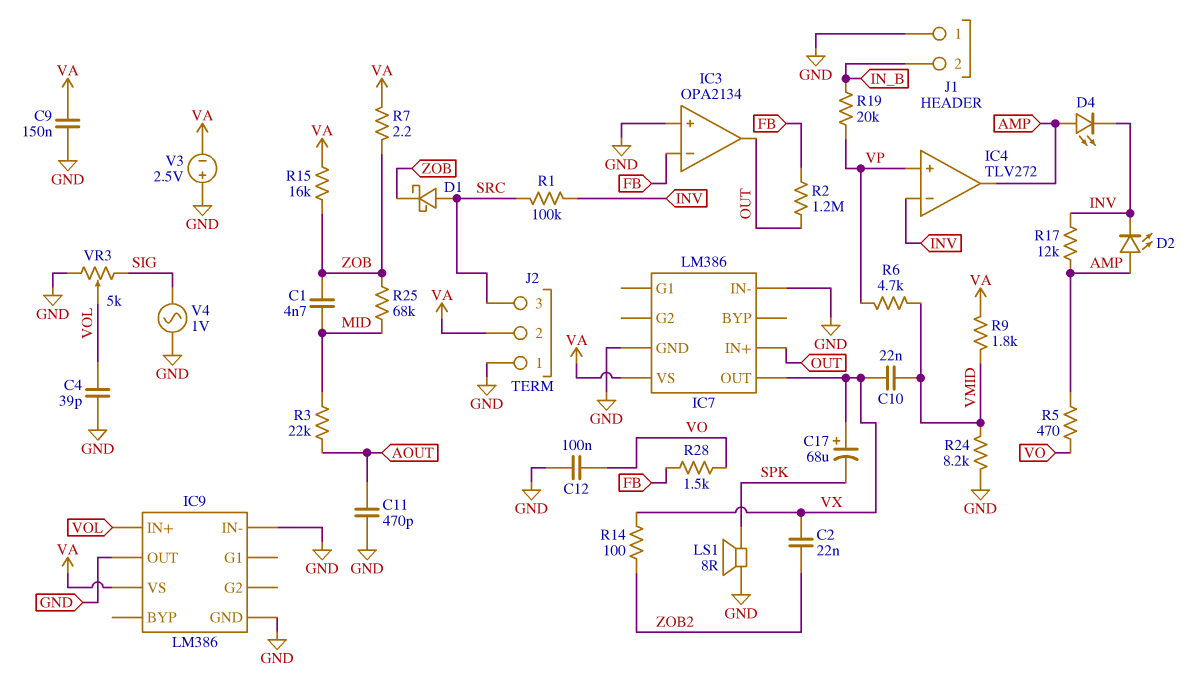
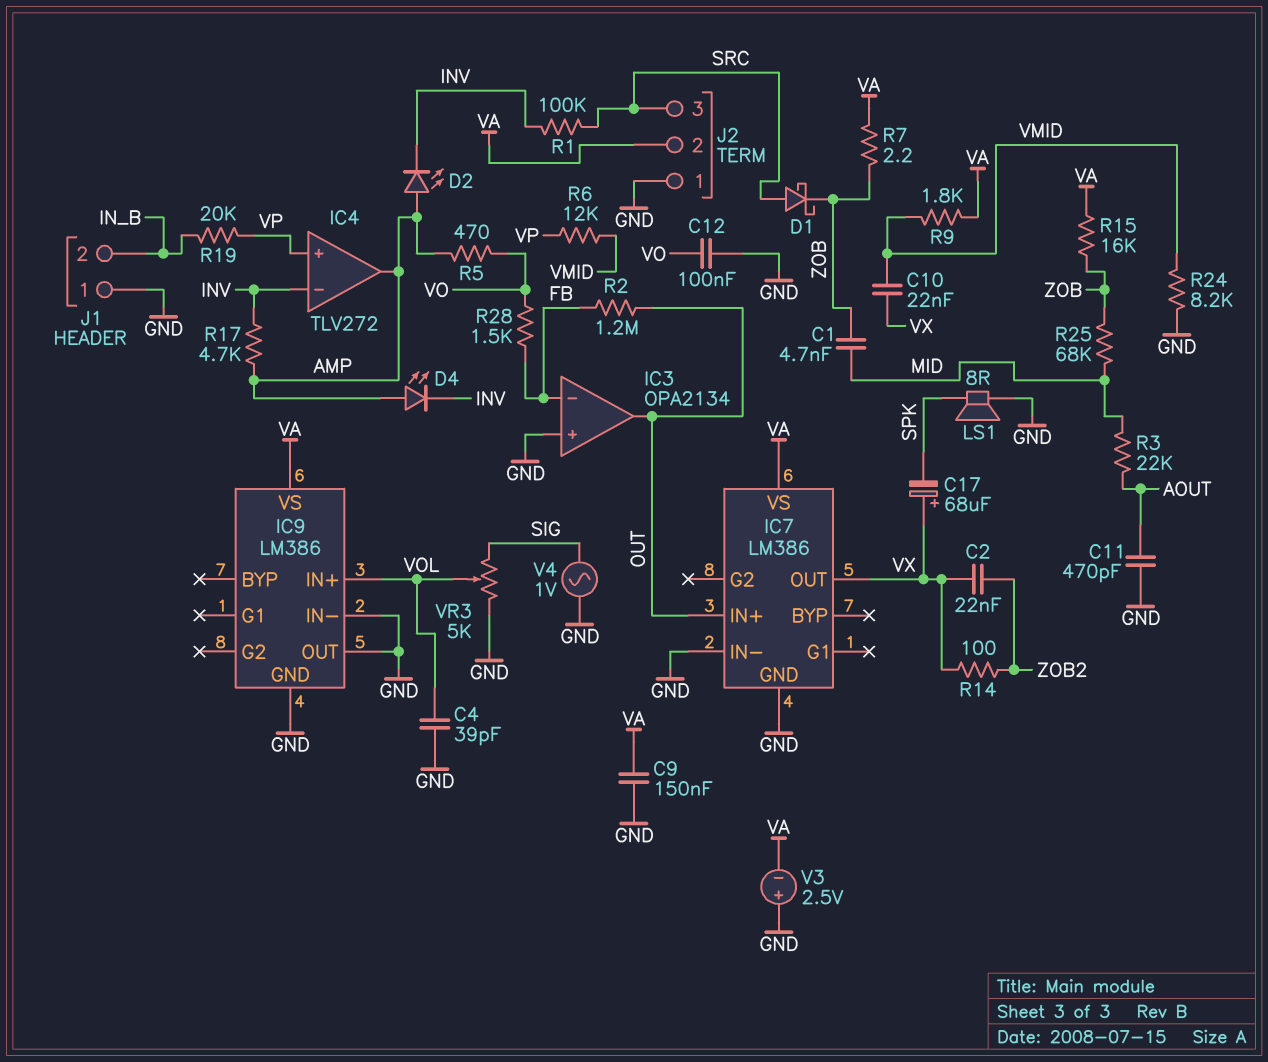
R6: 4.7k (VMID, VP) -> 12k (VMID, VP)
R17: 12k (AMP, INV) -> 4.7k (AMP, INV)

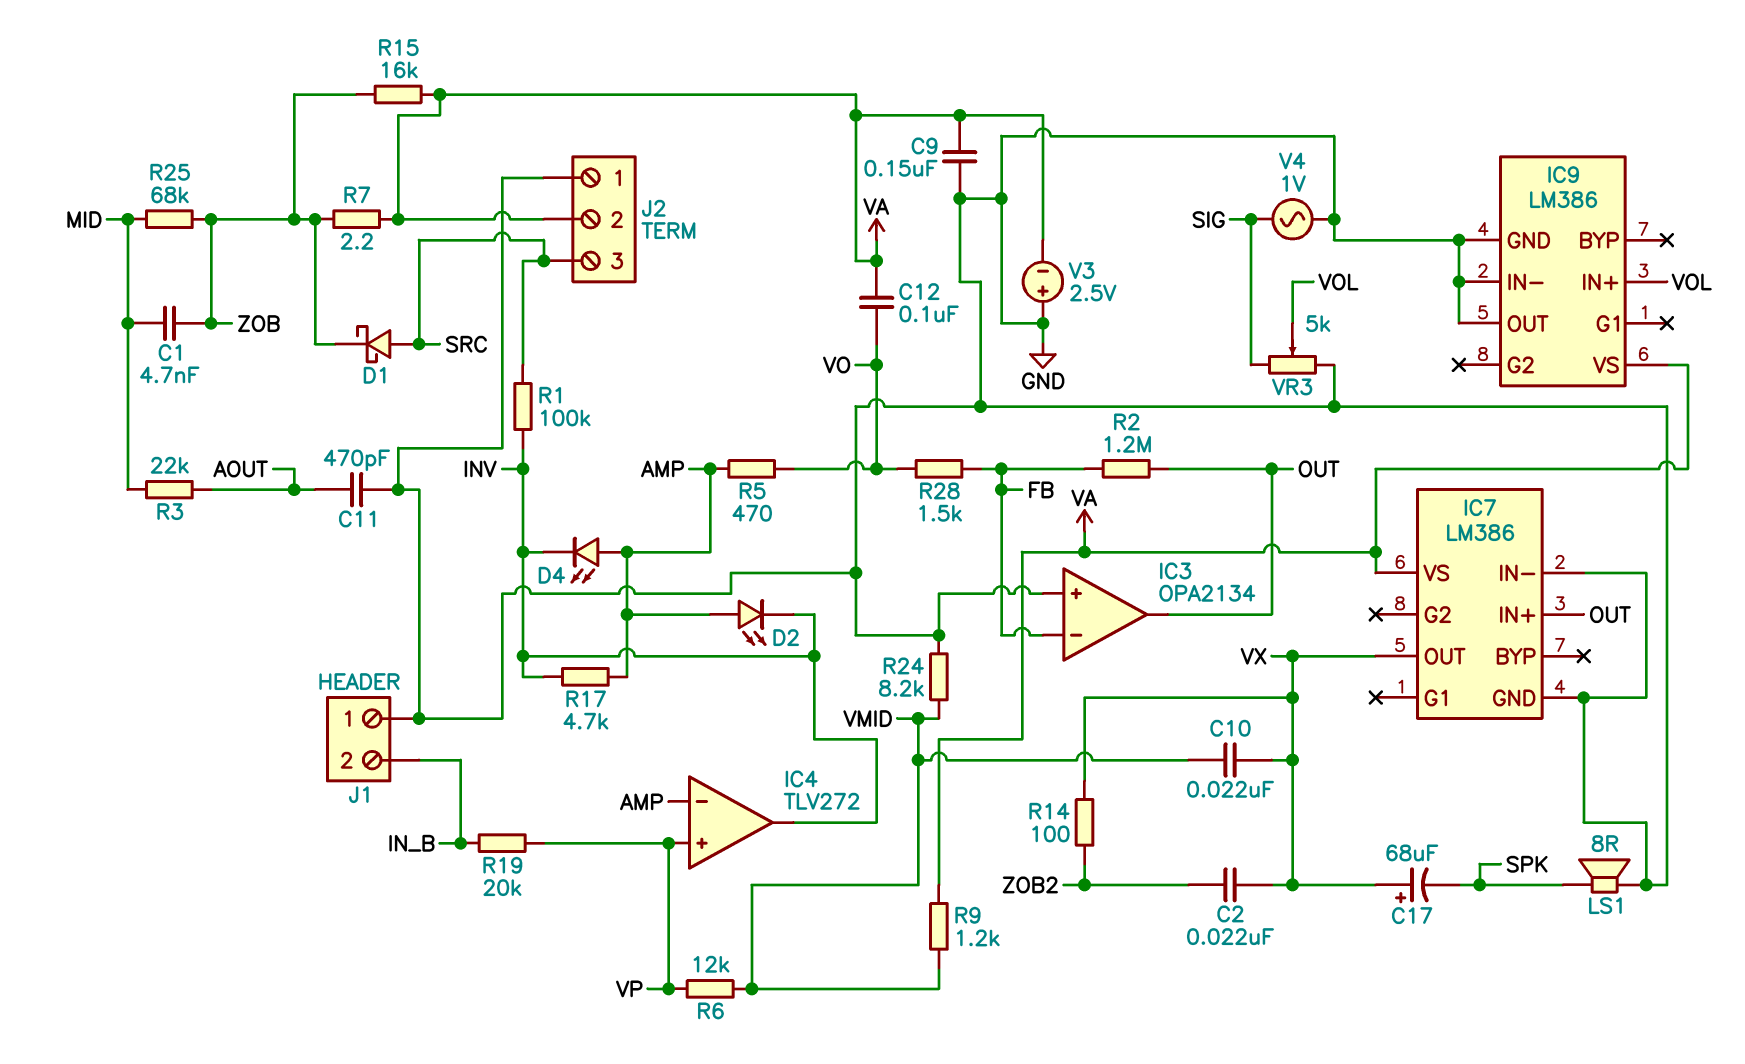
C4: 39pF (GND, VOL) -> none
C12: 100nF (GND, VO) -> 100nF (VA, VO)
IC4 pin in-: INV -> AMP
IC4 pin out: AMP -> INV
R9: 1.8k (VA, VMID) -> 1.2k (VA, VMID)

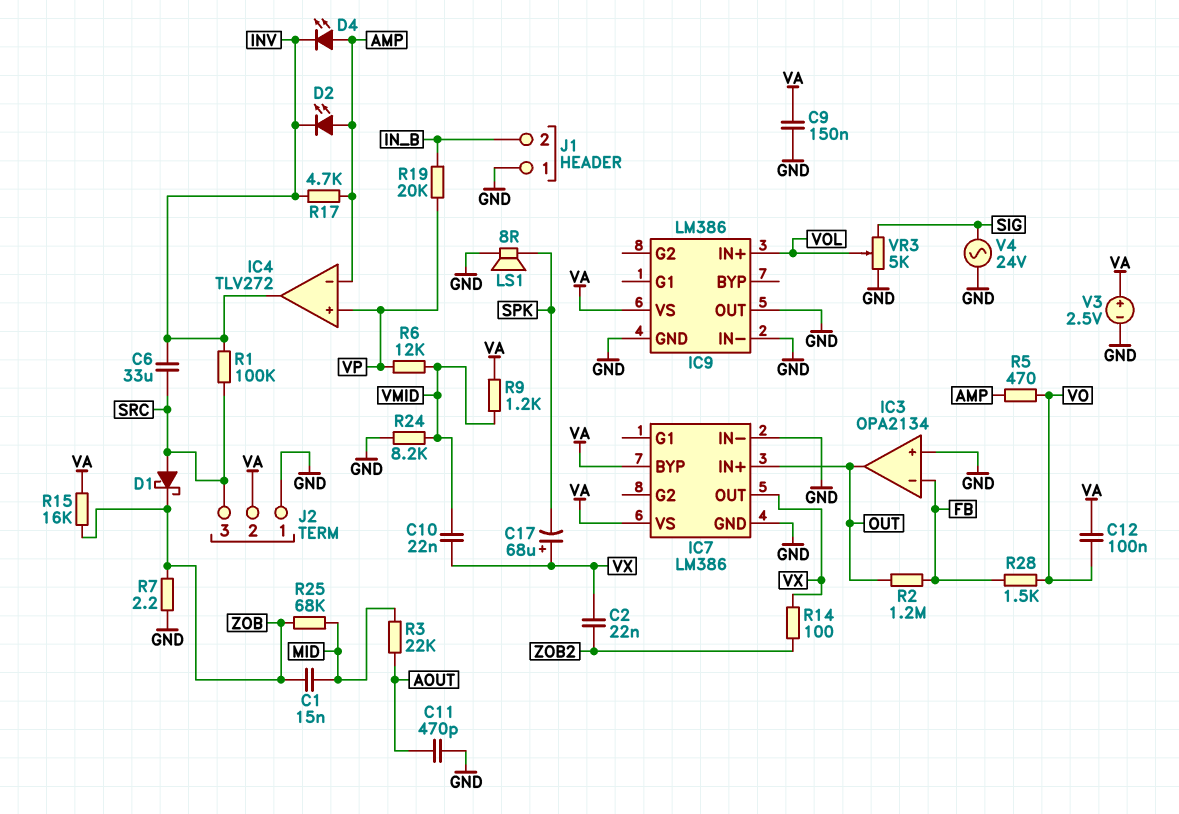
C1: 4.7nF (MID, ZOB) -> 15nF (MID, ZOB)
C6: none -> 33uF (INV, SRC)
IC7 pin BYP: none -> VA
R7: 2.2 (VA, ZOB) -> 2.2 (GND, ZOB)
V3: 2.5V (plus GND, minus VA) -> 2.5V (plus VA, minus GND)
V4: AC 1V (GND, SIG) -> AC 24V (GND, SIG)

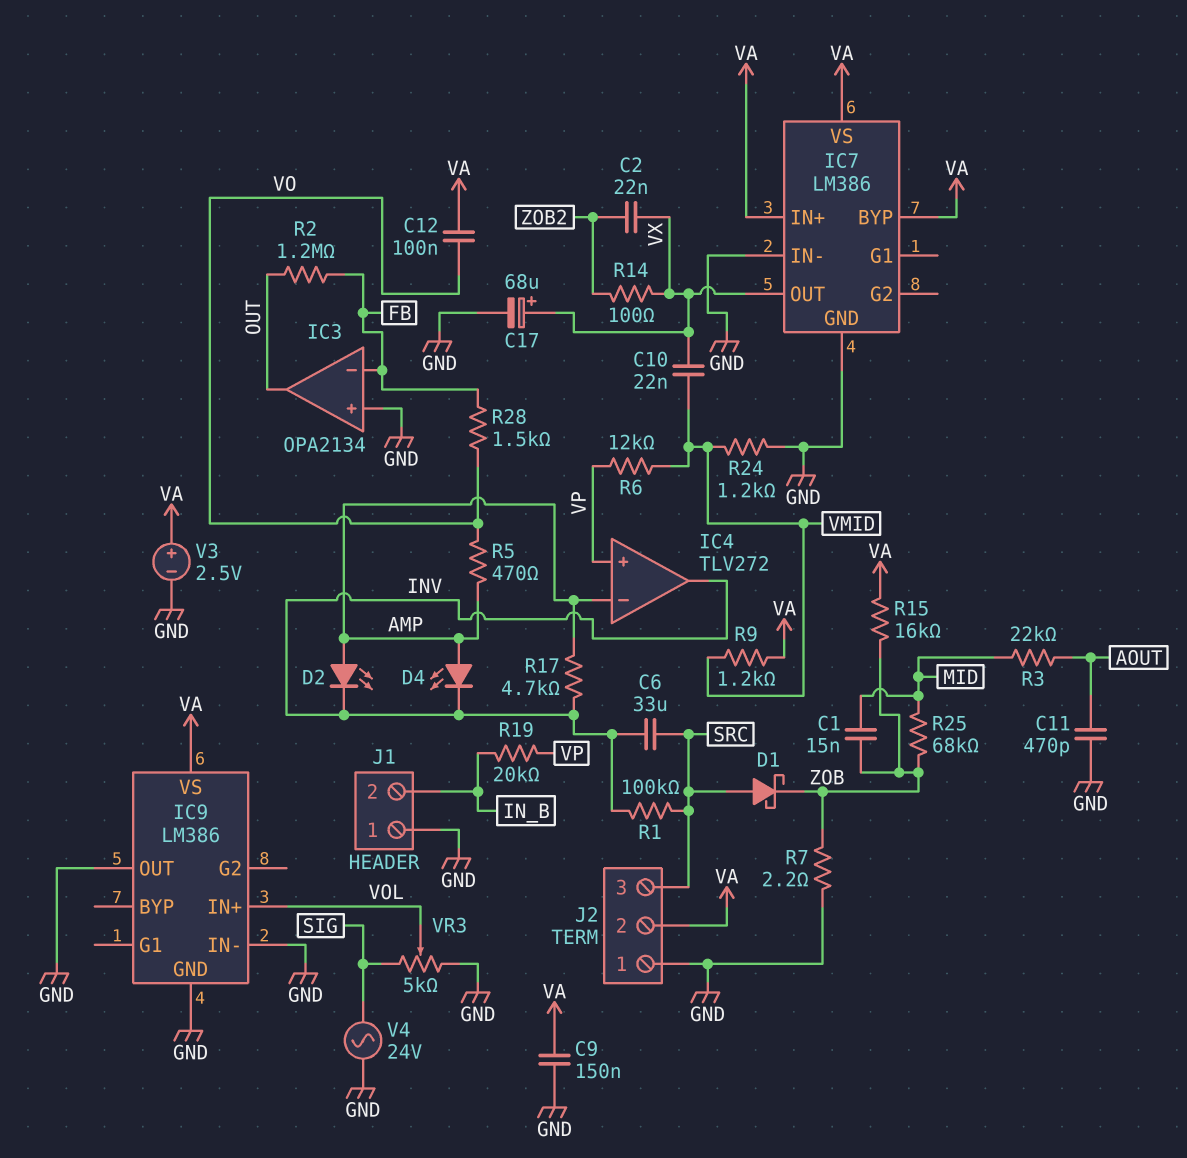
C17: 68uF (plus VX, minus SPK) -> 68uF (plus VX, minus GND)
IC7 pin IN+: OUT -> VA
LS1: speaker 8R (GND, SPK) -> none
R24: 8.2k (GND, VMID) -> 1.2k (GND, VMID)

